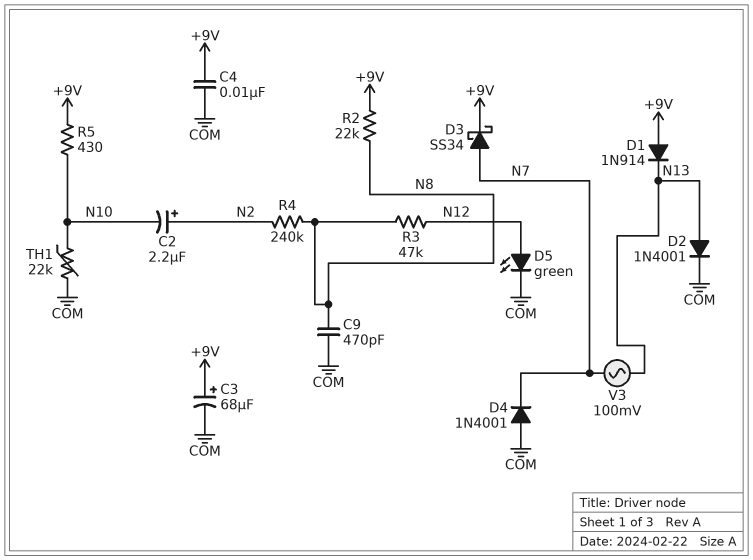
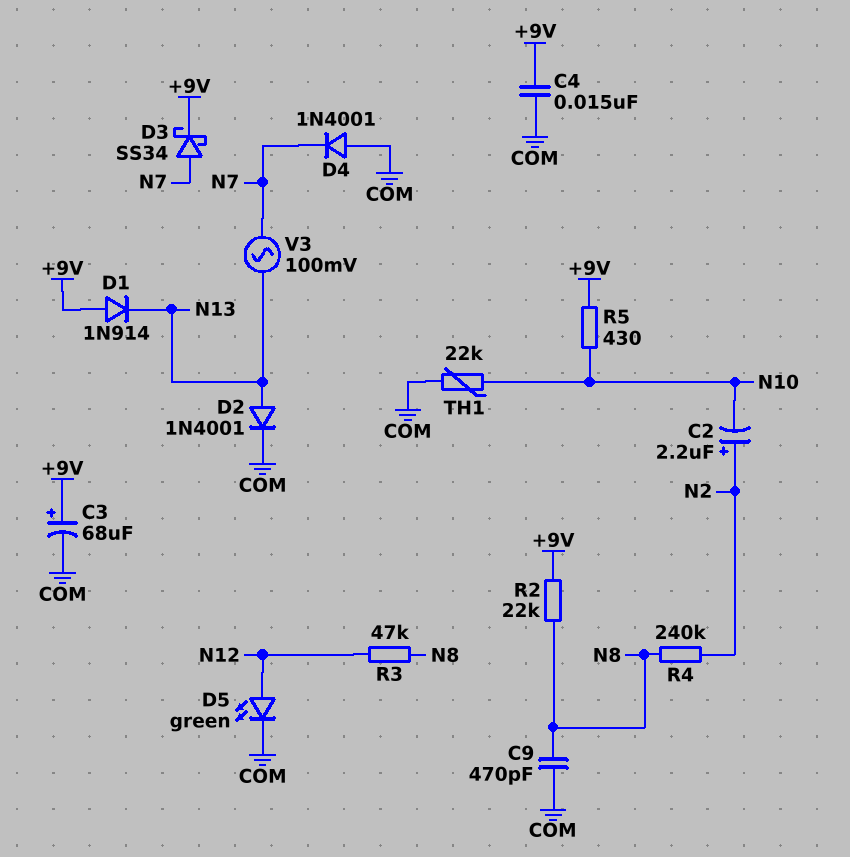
C4: 10nF (+9V, COM) -> 15nF (+9V, COM)

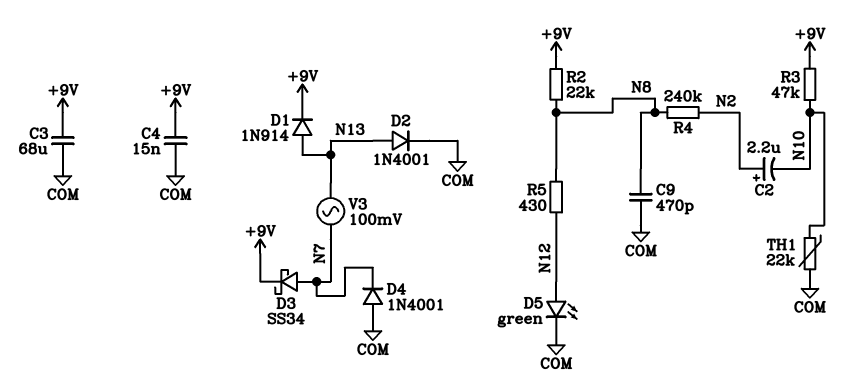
C3: 68uF (plus +9V, minus COM) -> 68uF (+9V, COM)
D1: diode 1N914 (A +9V, K N13) -> diode 1N914 (A N13, K +9V)
R3: 47k (N8, N12) -> 47k (+9V, N10)
R5: 430 (+9V, N10) -> 430 (N8, N12)

